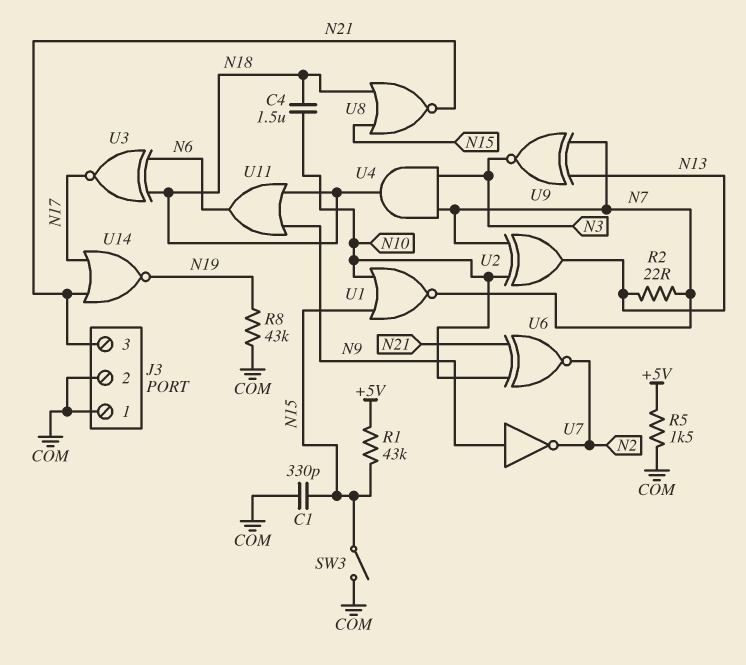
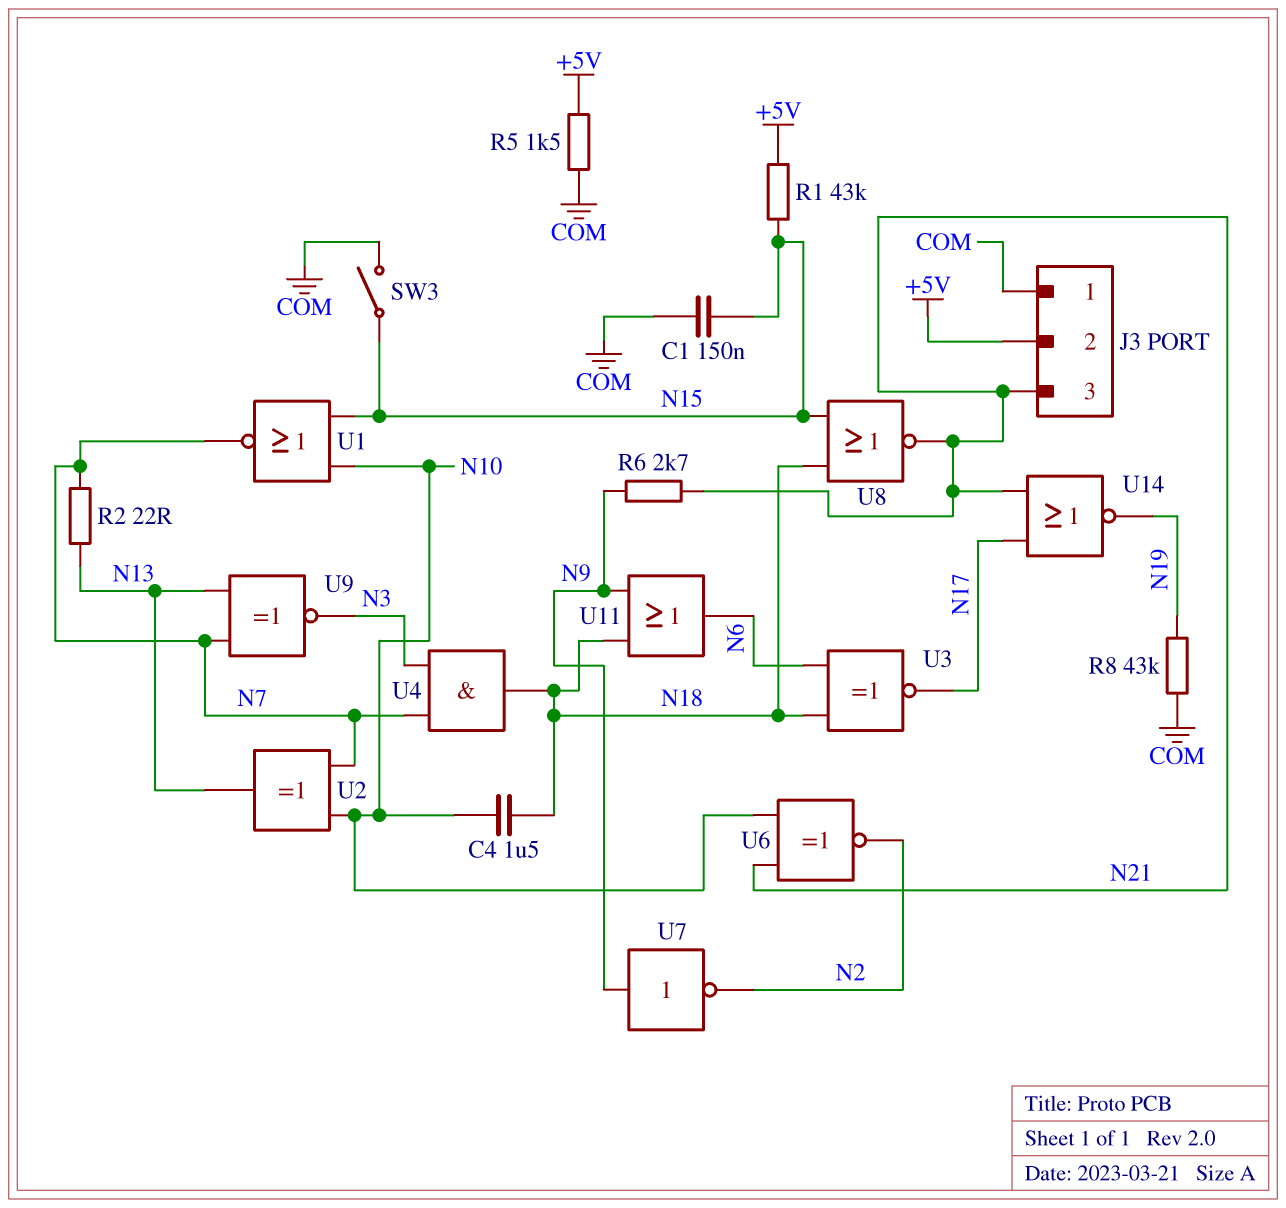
C1: 330pF (COM, N15) -> 150nF (COM, N15)
J3 pin 2: COM -> +5V
R6: none -> 2.7k (N9, N21)

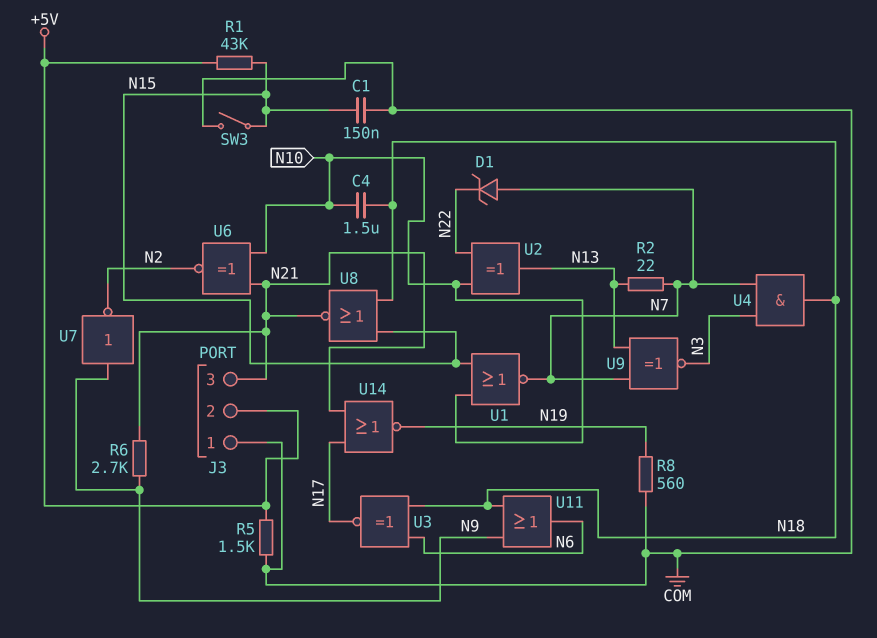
D1: none -> zener (A N7, K N22)
R8: 43k (COM, N19) -> 560 (COM, N19)
U2: XOR (in N7, in N10, out N13) -> XOR (in N10, in N22, out N13)

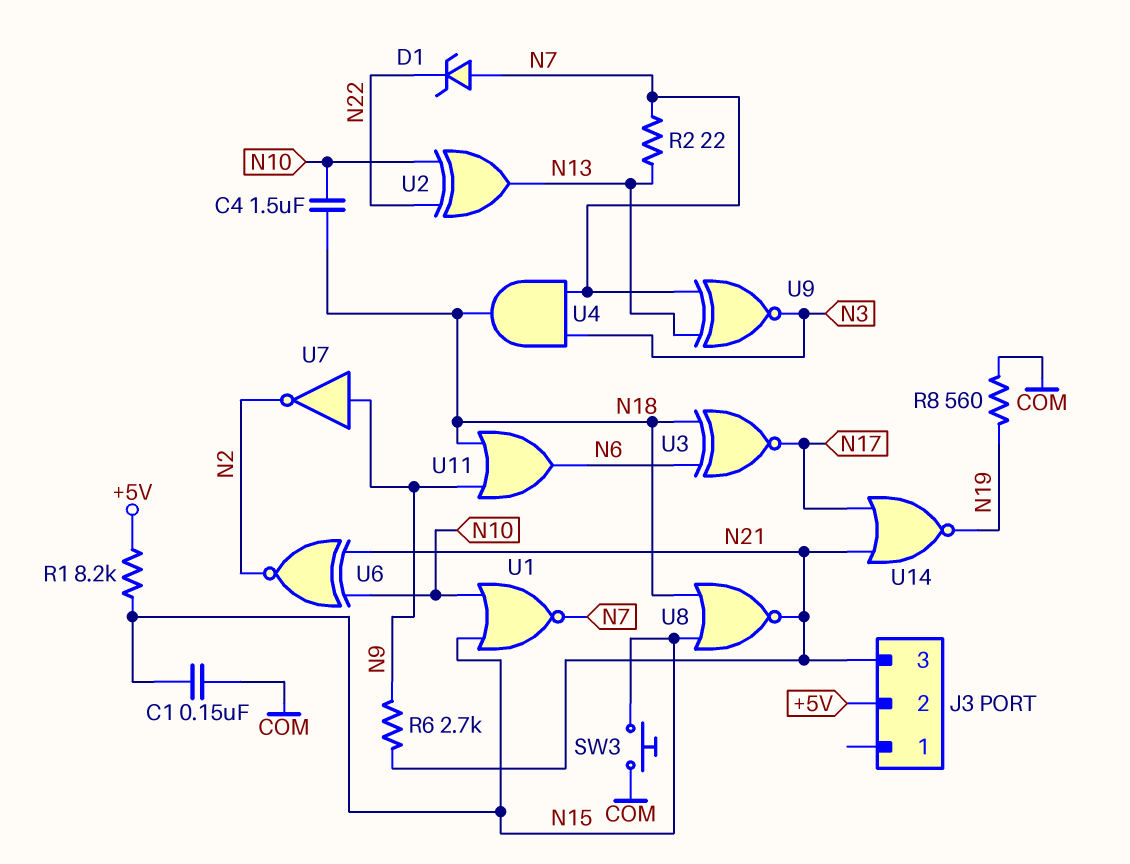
J3 pin 1: COM -> none
R1: 43k (+5V, N15) -> 8.2k (+5V, N15)
R5: 1.5k (+5V, COM) -> none
SW3: switch (COM, N15) -> button (COM, N15)

